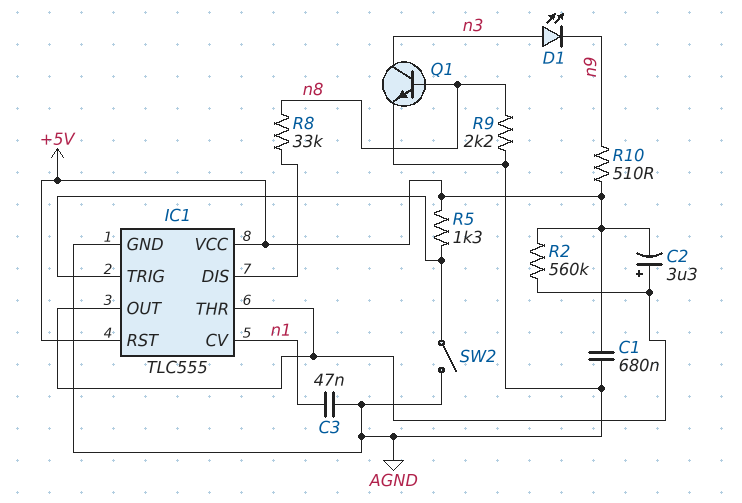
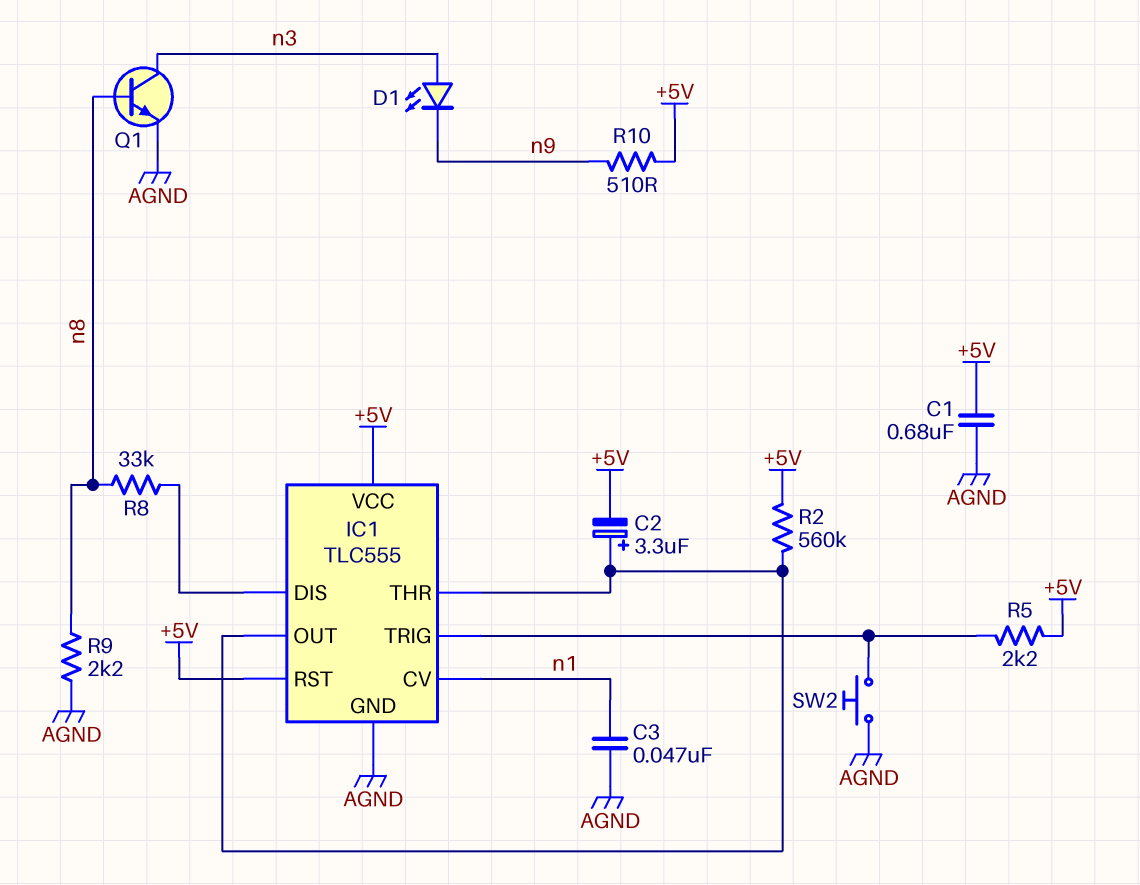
R5: 1.3k (+5V, IC1/TRIG) -> 2.2k (+5V, IC1/TRIG)
SW2: switch (AGND, IC1/TRIG) -> button (AGND, IC1/TRIG)

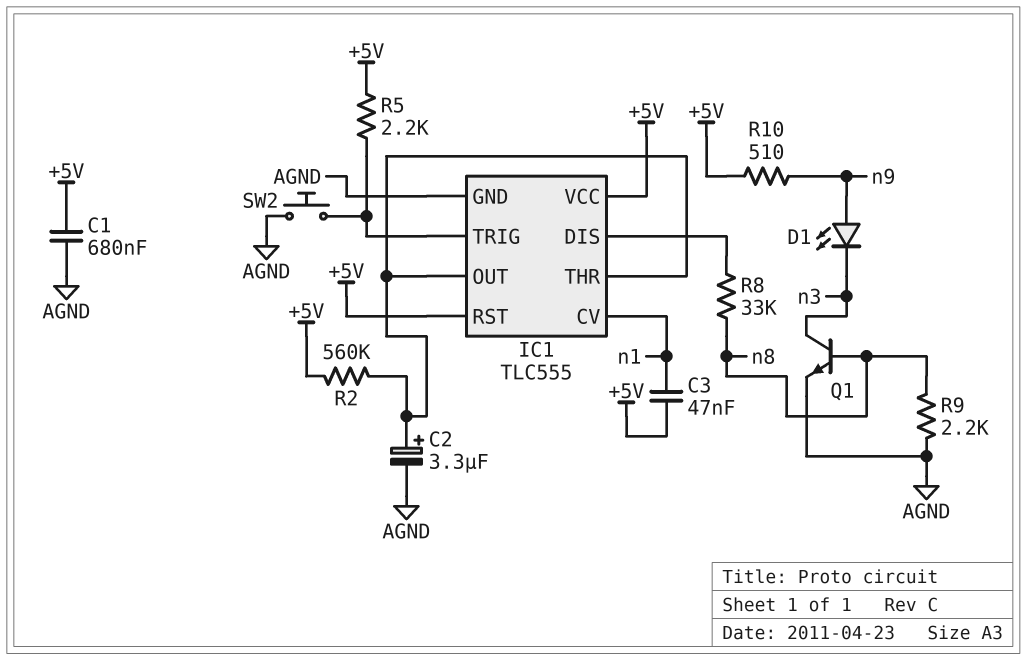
C2: 3.3uF (plus IC1/OUT, minus +5V) -> 3.3uF (plus IC1/OUT, minus AGND)
C3: 47nF (AGND, n1) -> 47nF (+5V, n1)
D1: LED (A n3, K n9) -> LED (A n9, K n3)

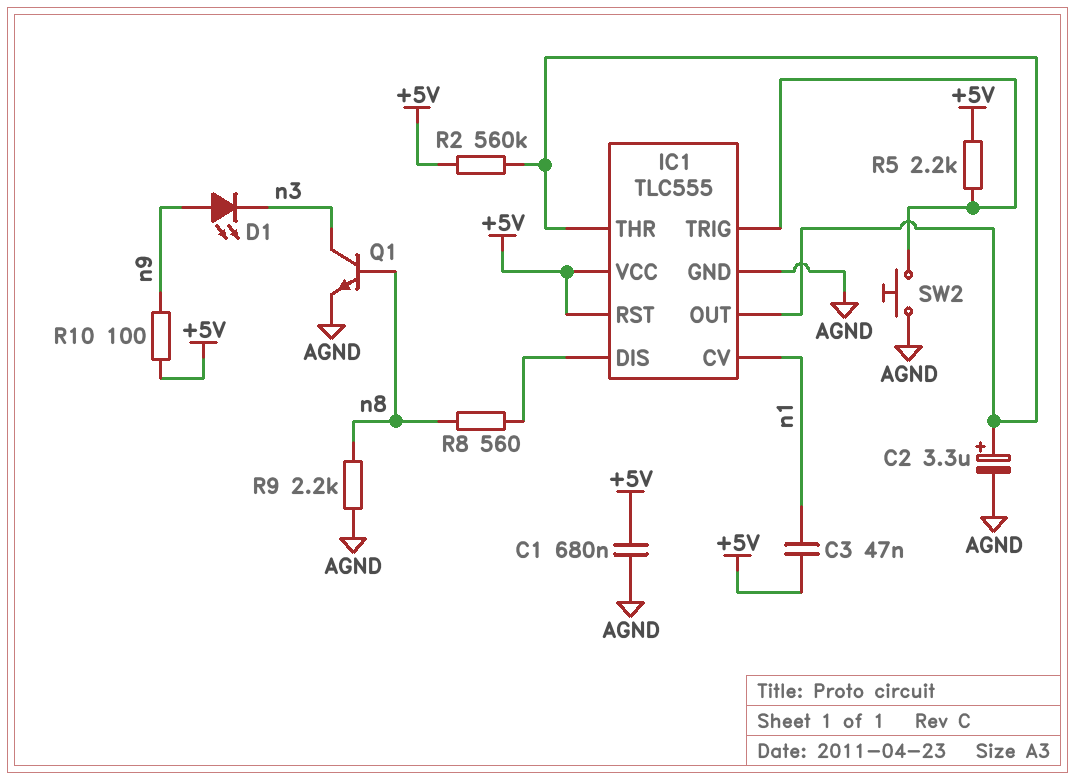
R8: 33k (IC1/DIS, n8) -> 560 (IC1/DIS, n8)
R10: 510 (+5V, n9) -> 100 (+5V, n9)

